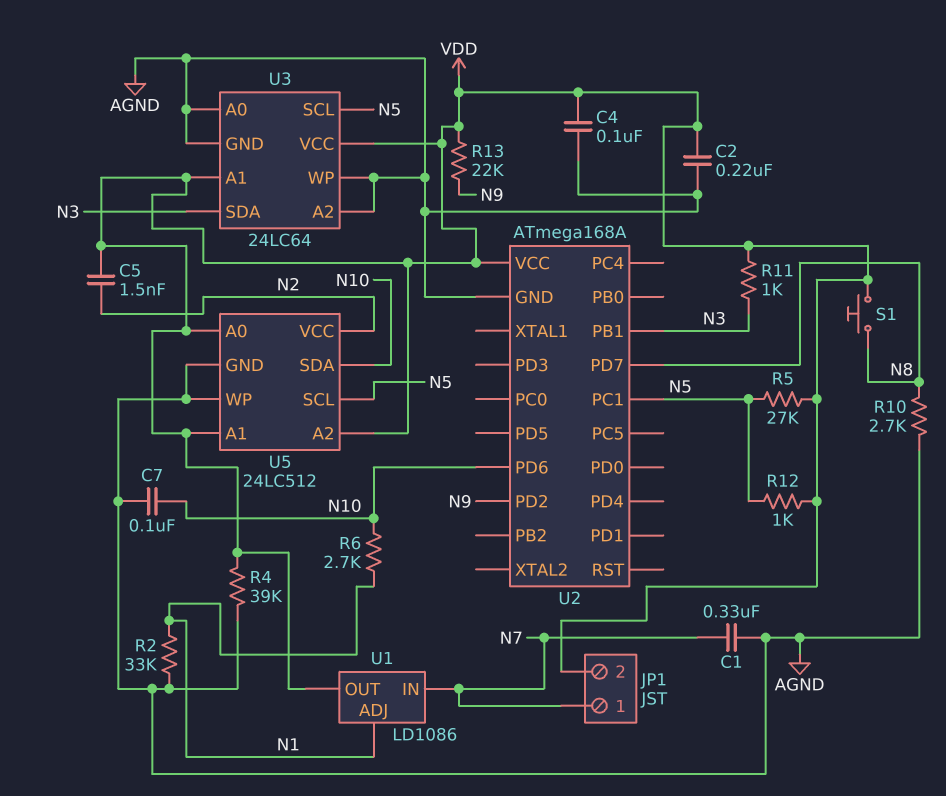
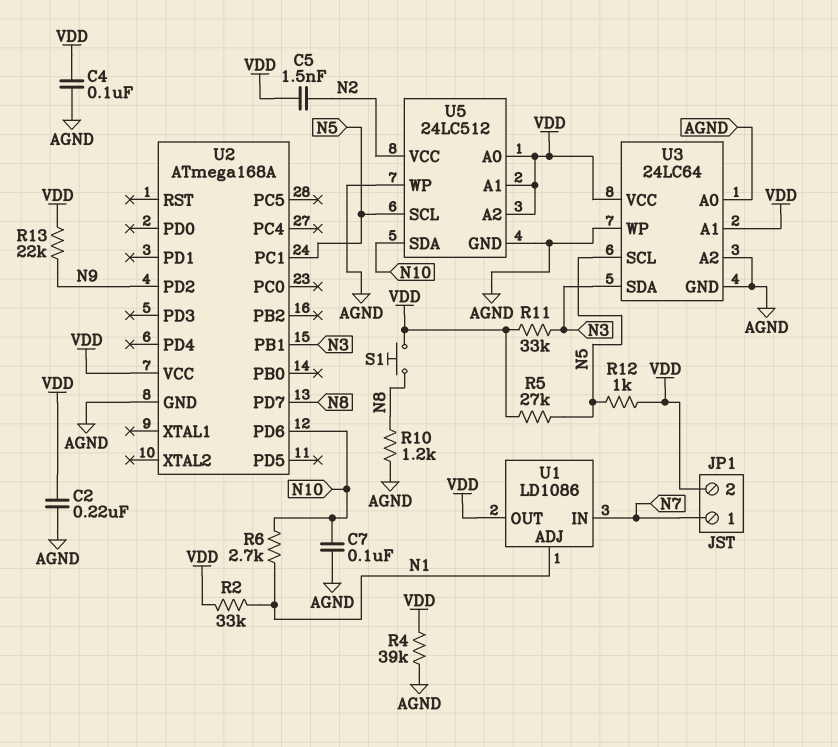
C1: 330nF (AGND, N7) -> none
R2: 33k (AGND, N1) -> 33k (N1, VDD)
R10: 2.7k (AGND, N8) -> 1.2k (AGND, N8)
R11: 1k (N3, VDD) -> 33k (N3, VDD)

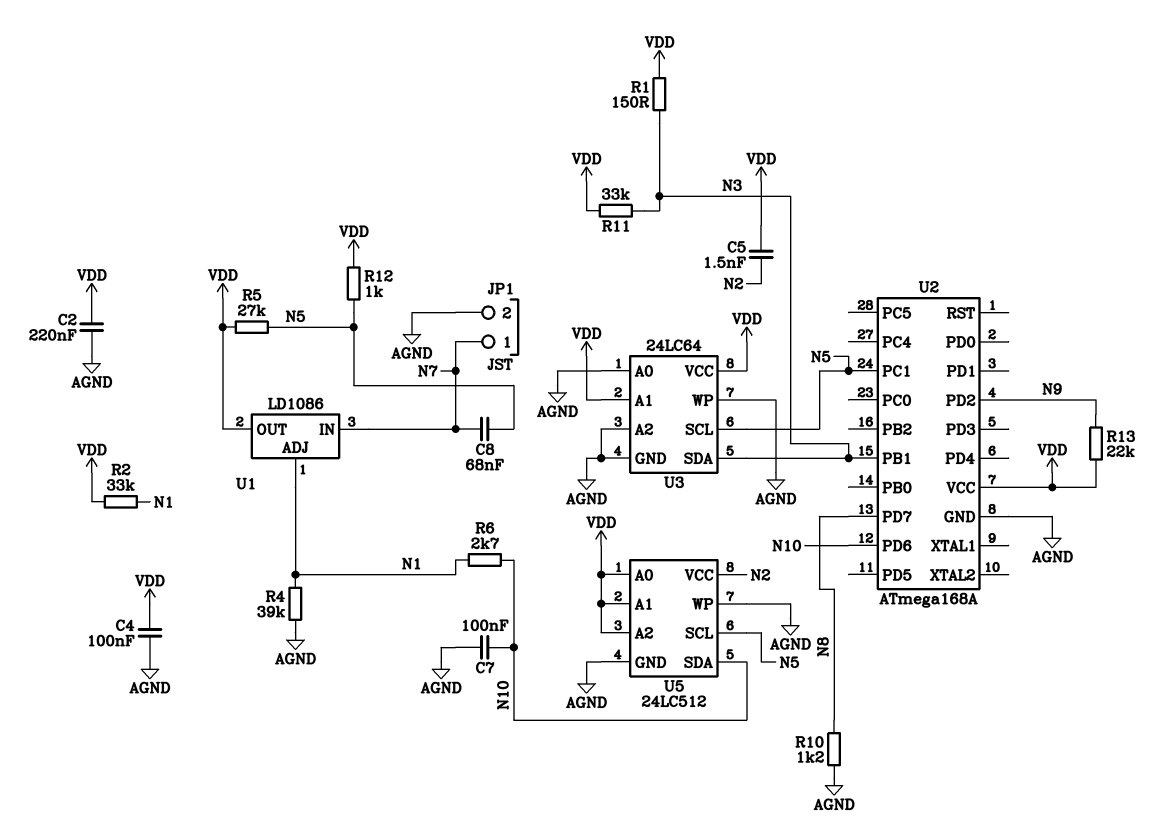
C8: none -> 68nF (N5, N7)
JP1 pin 2: VDD -> AGND
R1: none -> 150 (N3, VDD)
R4: 39k (AGND, VDD) -> 39k (AGND, N1)
S1: button (N8, VDD) -> none

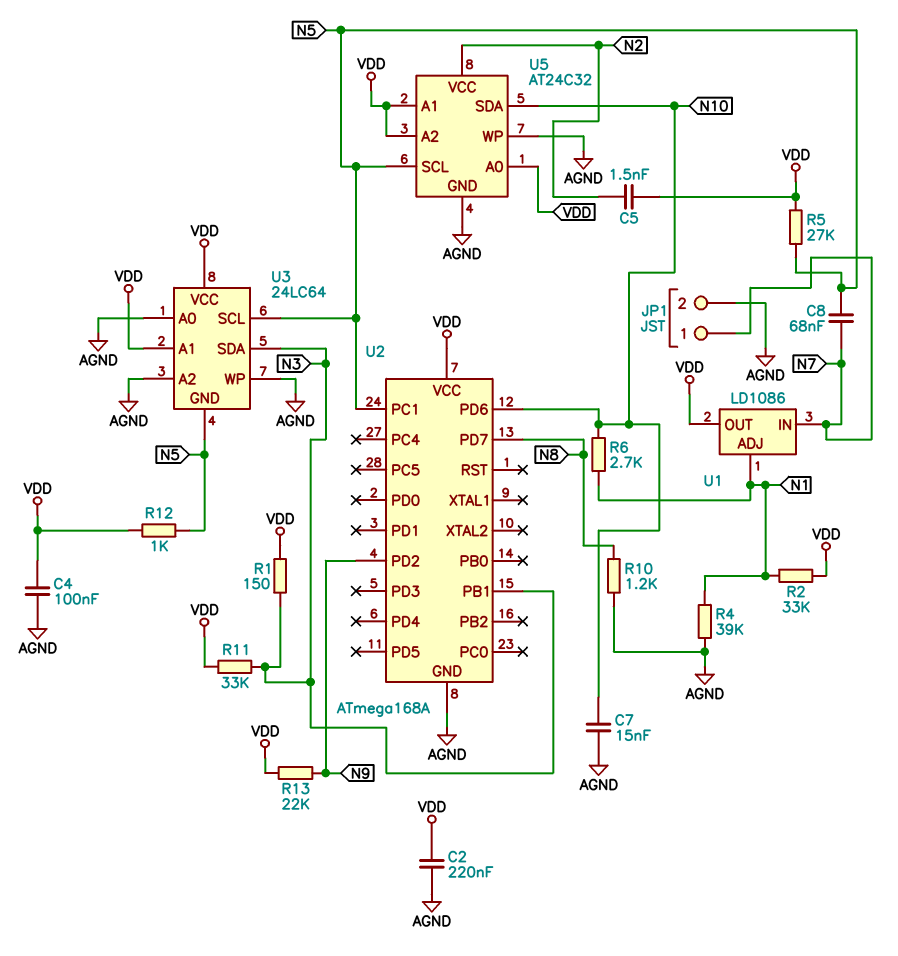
C7: 100nF (AGND, N10) -> 15nF (AGND, N10)
U3 pin GND: AGND -> N5
U5: 24LC512 -> AT24C32

